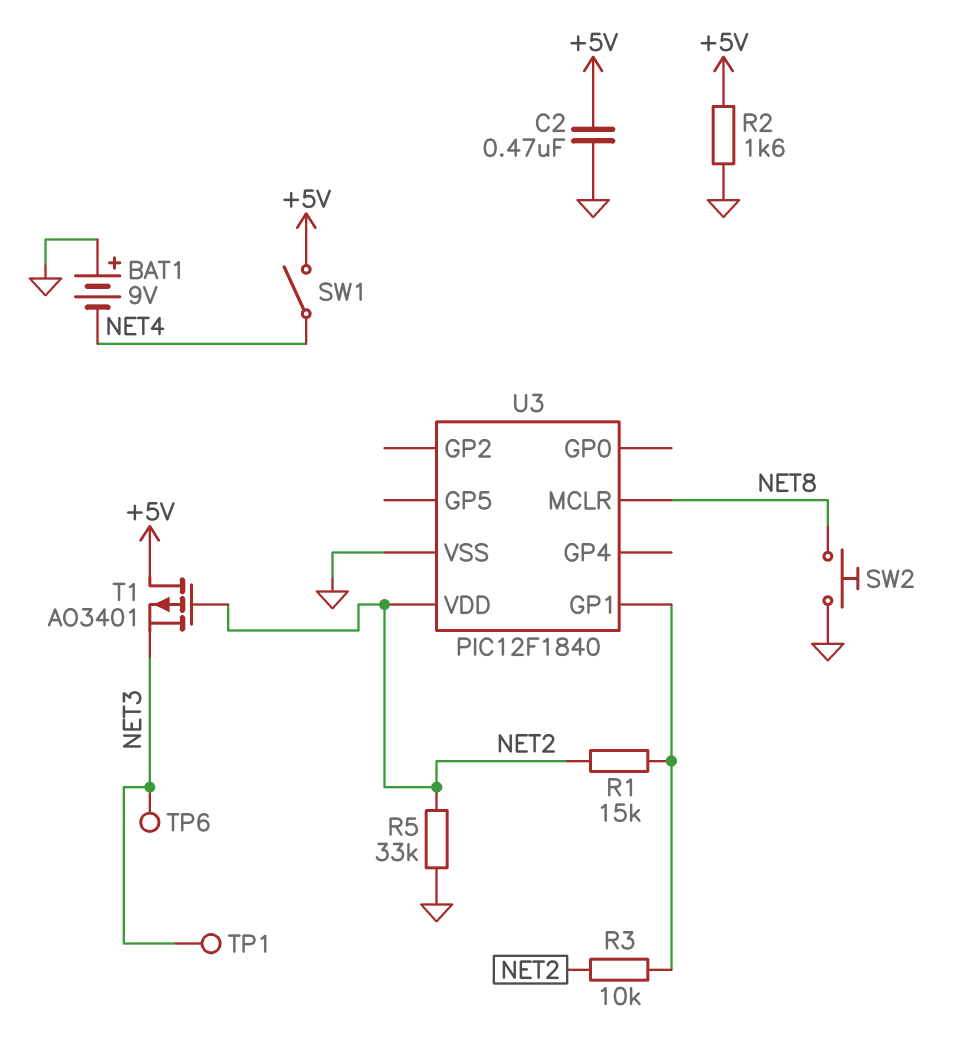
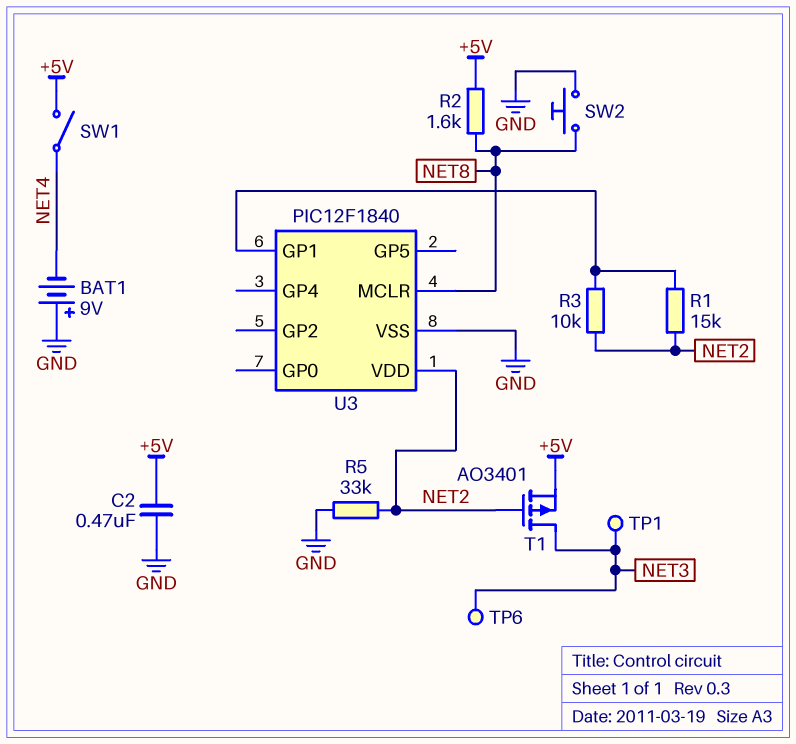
R2: 1.6k (+5V, GND) -> 1.6k (+5V, NET8)
T1: PMOS AO3401 (G NET2, D +5V, S NET3) -> PMOS AO3401 (G NET2, D NET3, S +5V)

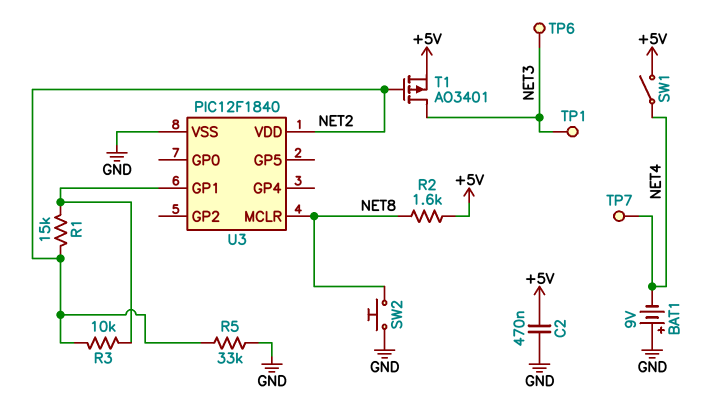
TP7: none -> test point (NET4)

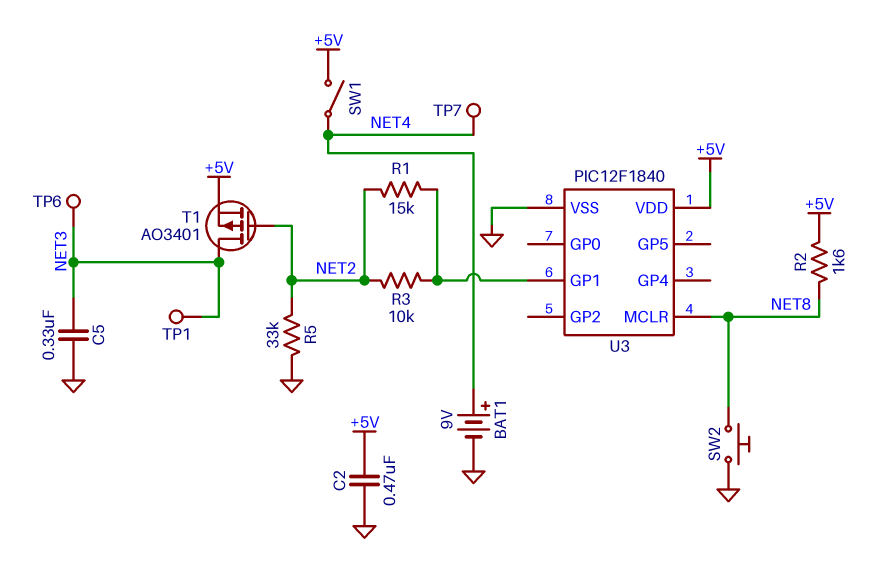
BAT1: 9V (plus GND, minus NET4) -> 9V (plus NET4, minus GND)
C5: none -> 330nF (GND, NET3)
U3 pin VDD: NET2 -> +5V

